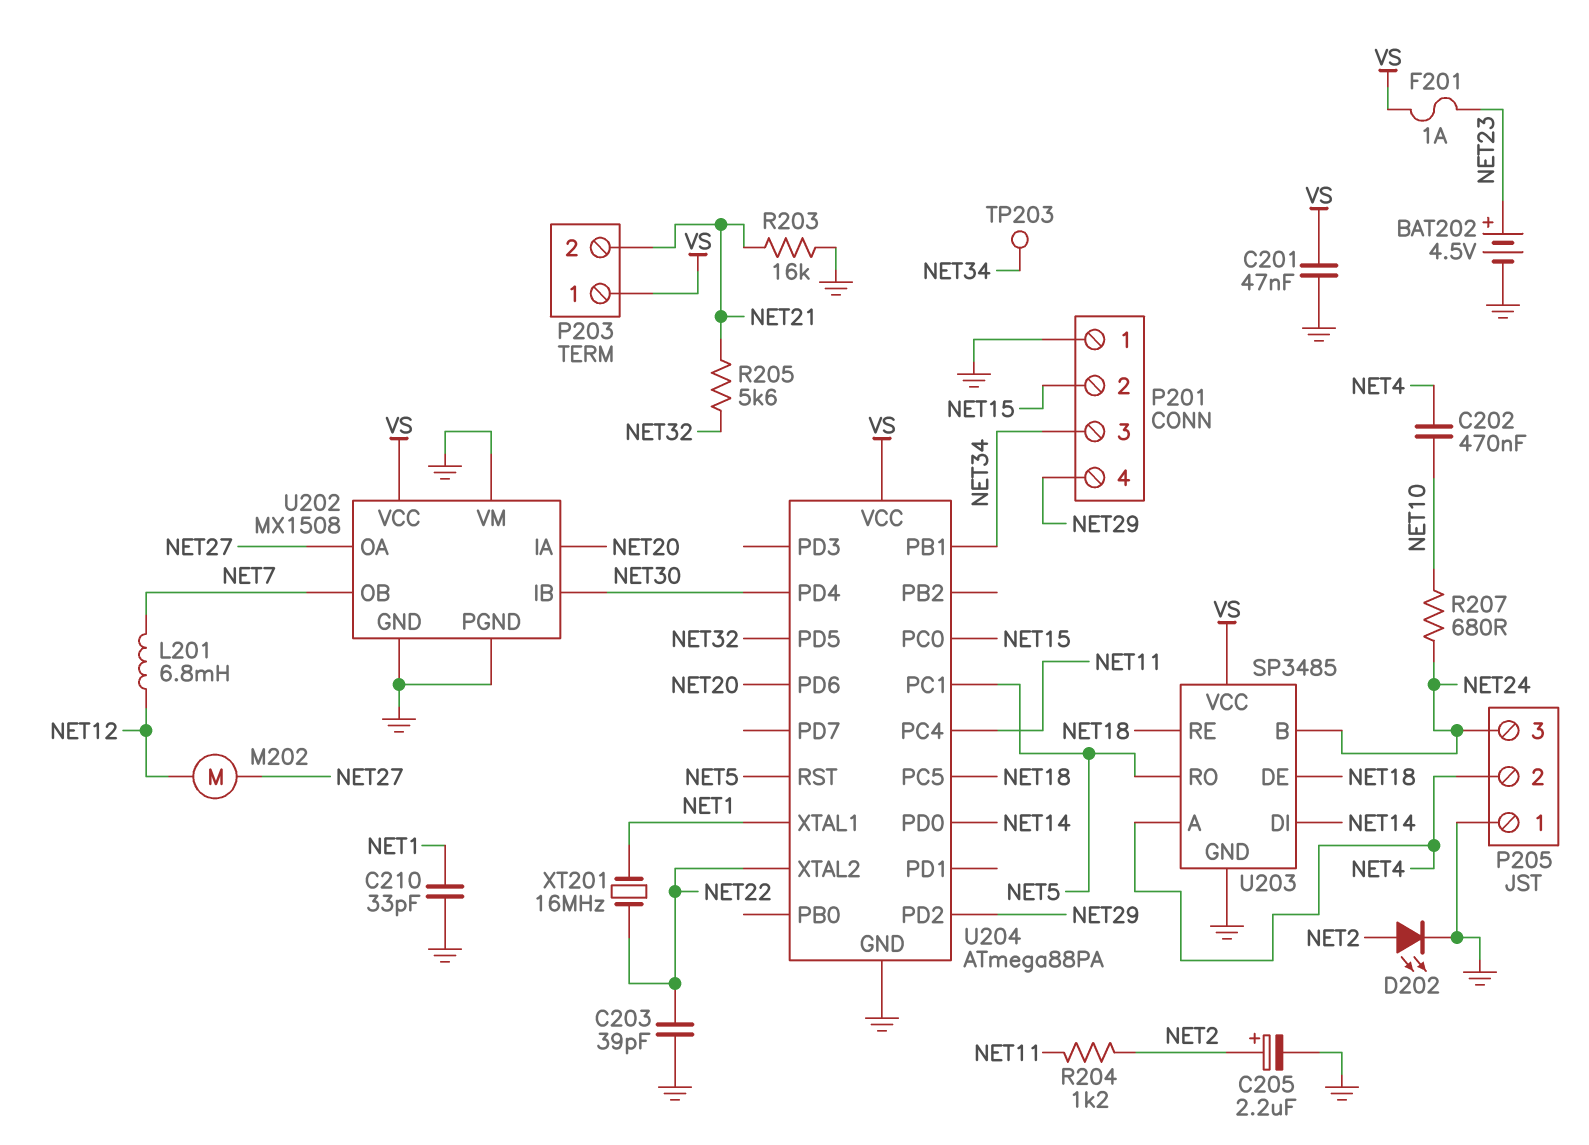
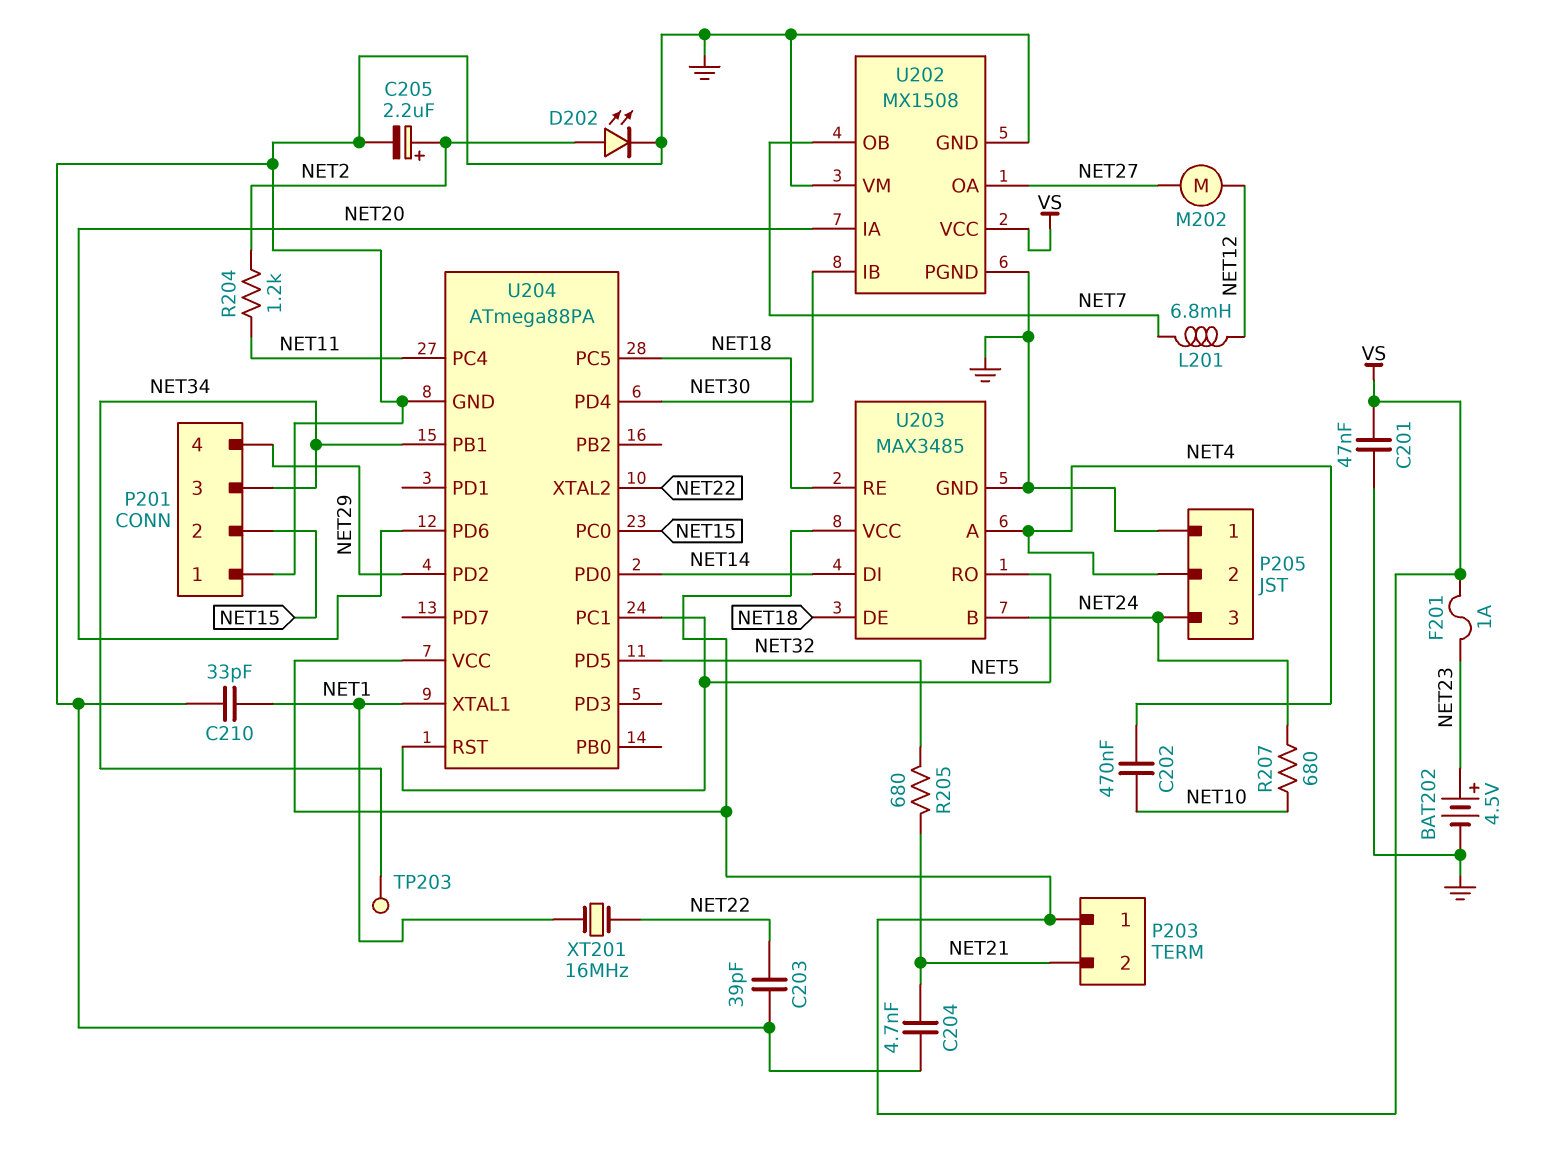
C204: none -> 4.7nF (GND, NET21)
R203: 16k (GND, NET21) -> none
R205: 5.6k (NET21, NET32) -> 680 (NET21, NET32)
U203: SP3485 -> MAX3485

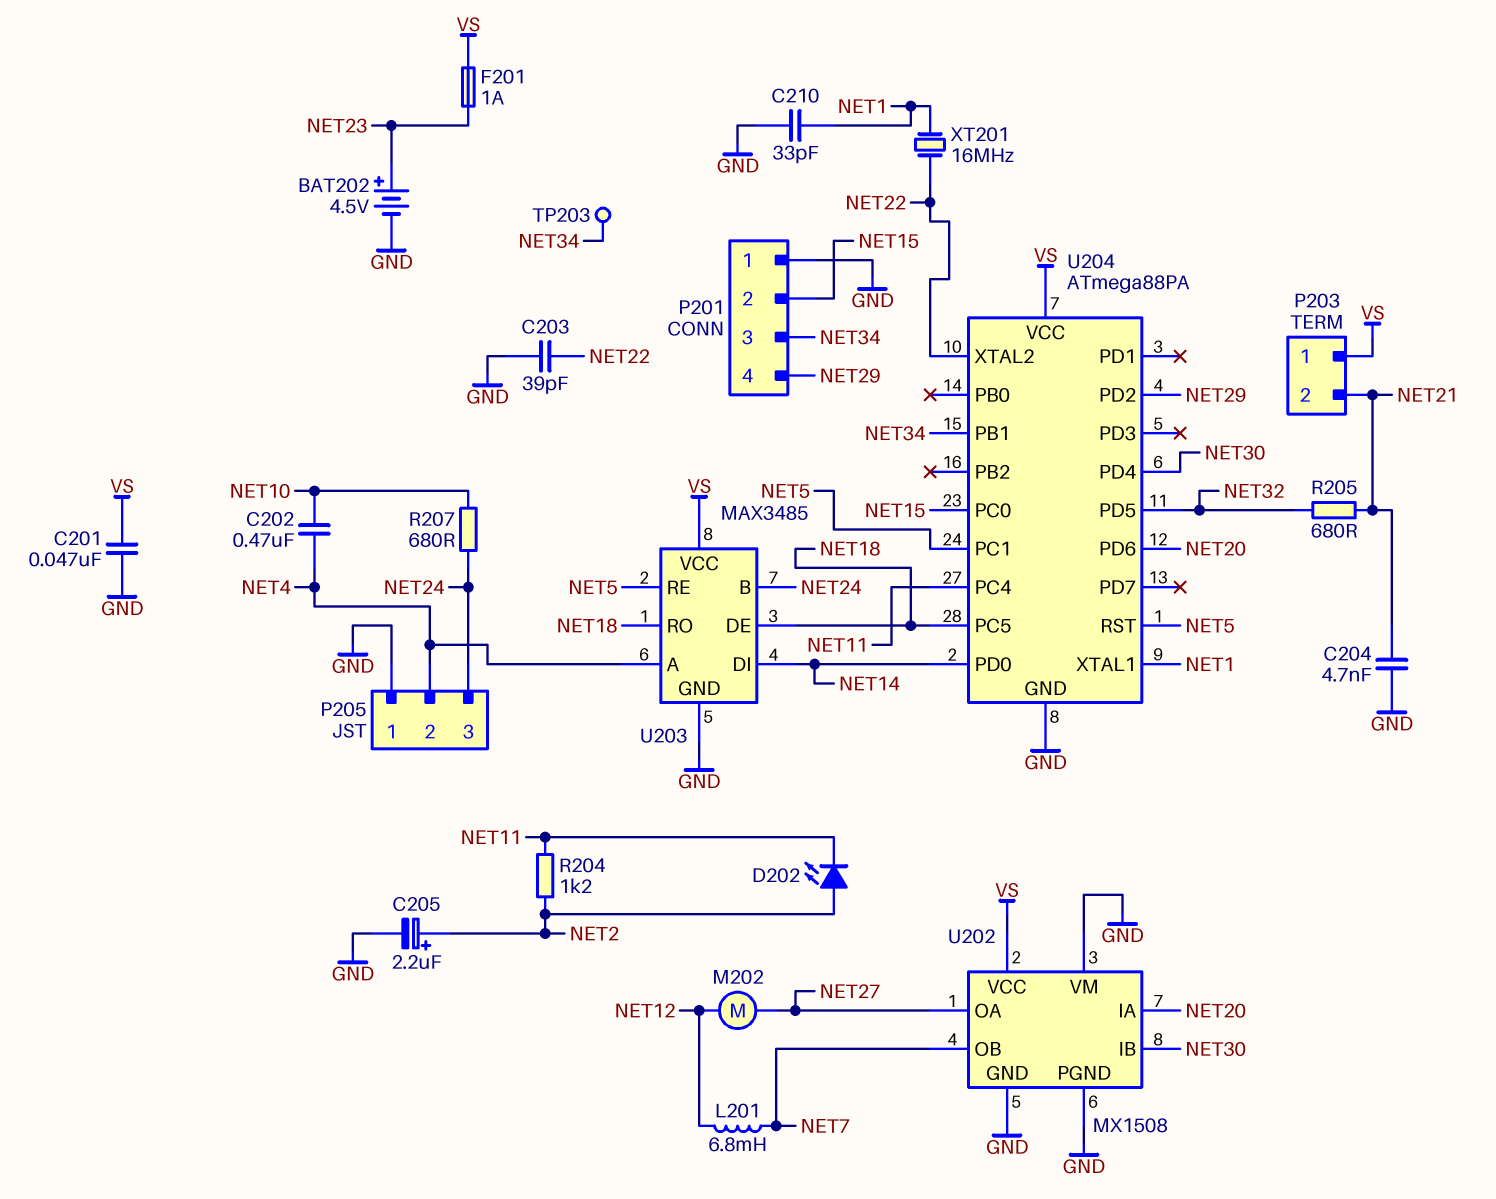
D202: LED (A NET2, K GND) -> LED (A NET2, K NET11)
U203 pin RE: NET18 -> NET5
U203 pin RO: NET5 -> NET18

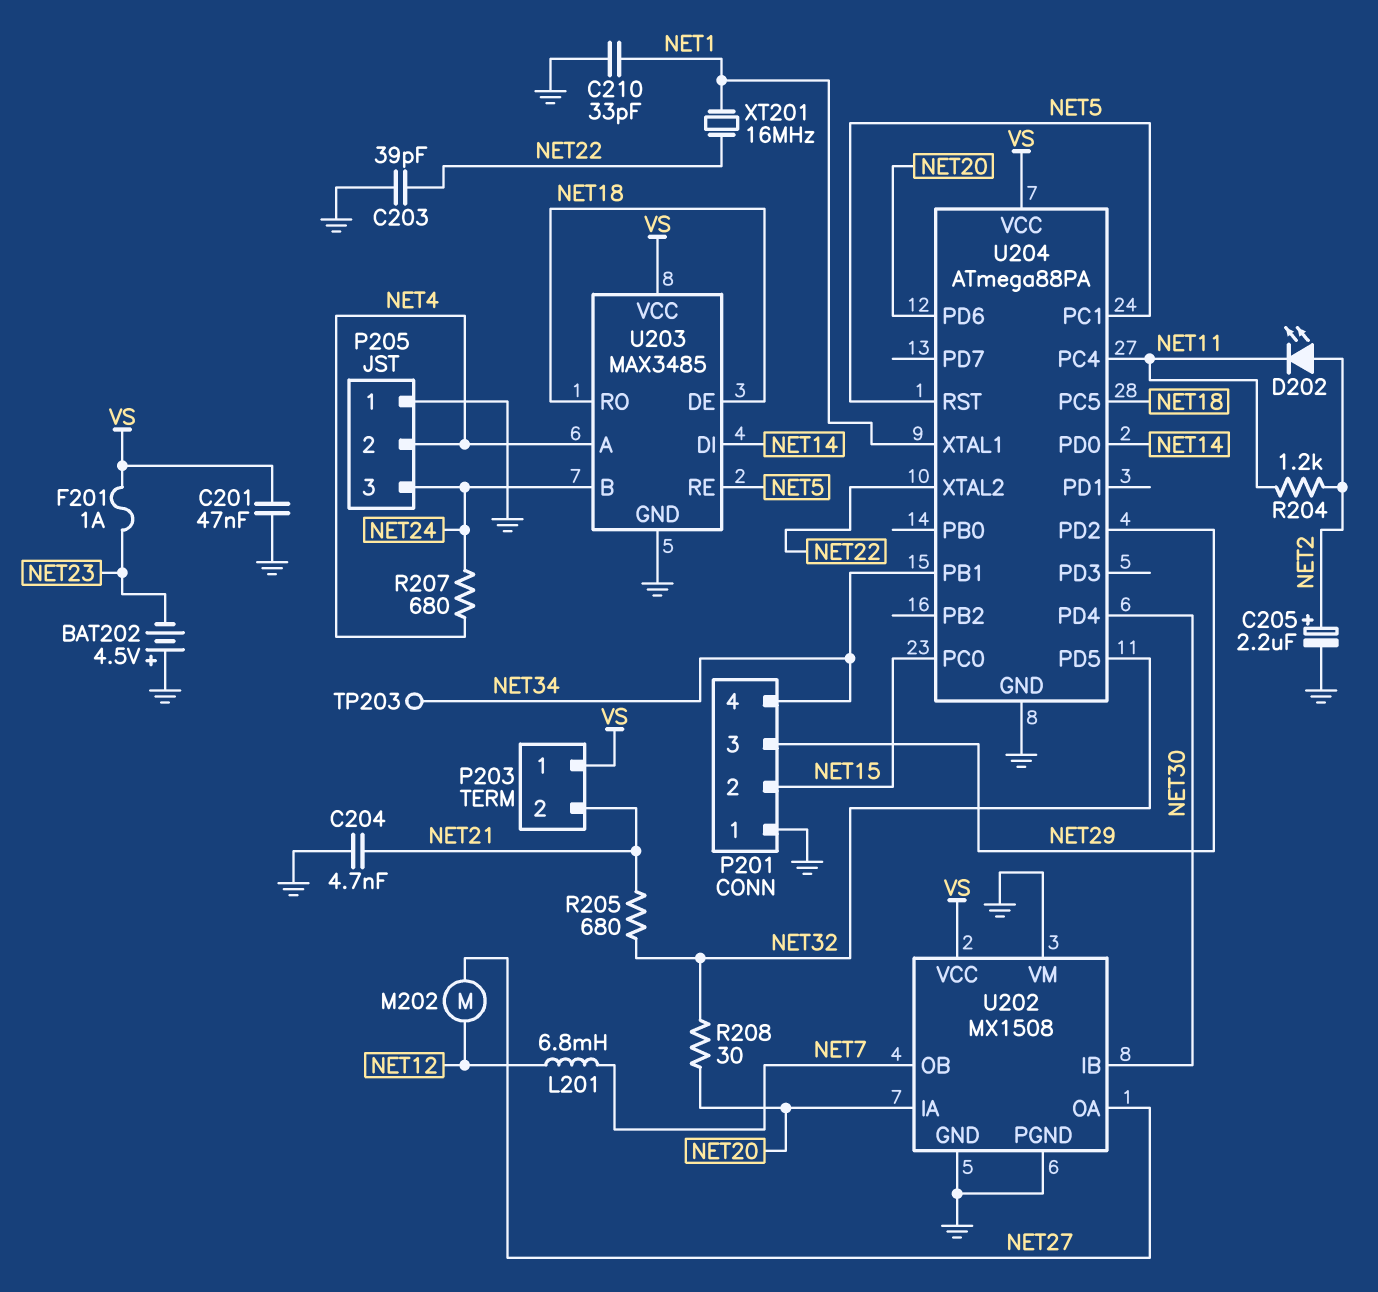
BAT202: 4.5V (plus NET23, minus GND) -> 4.5V (plus GND, minus NET23)
C202: 470nF (NET4, NET10) -> none
P201 pin 3: NET34 -> NET29
P201 pin 4: NET29 -> NET34
R207: 680 (NET10, NET24) -> 680 (NET4, NET24)
R208: none -> 30 (NET20, NET32)

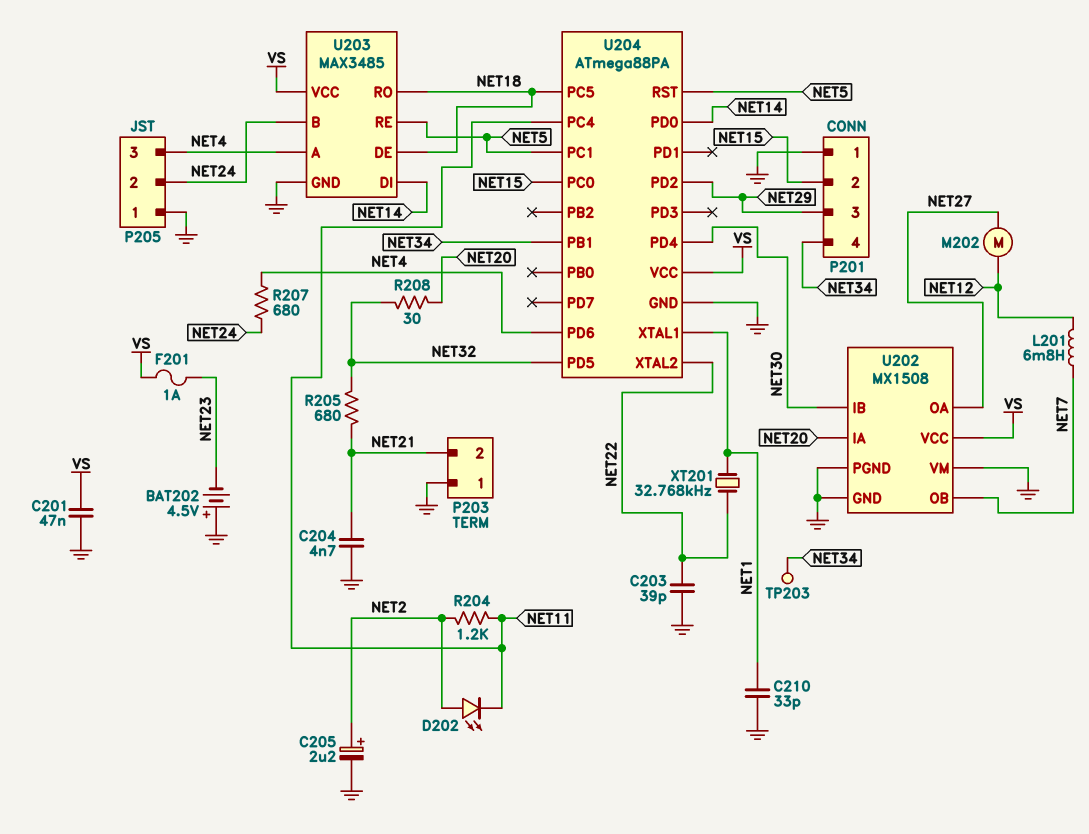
P203 pin 1: VS -> GND
P205 pin 2: NET4 -> NET24
P205 pin 3: NET24 -> NET4
U204 pin PD6: NET20 -> NET4
XT201: 16MHz (NET1, NET22) -> 32.768kHz (NET1, NET22)

